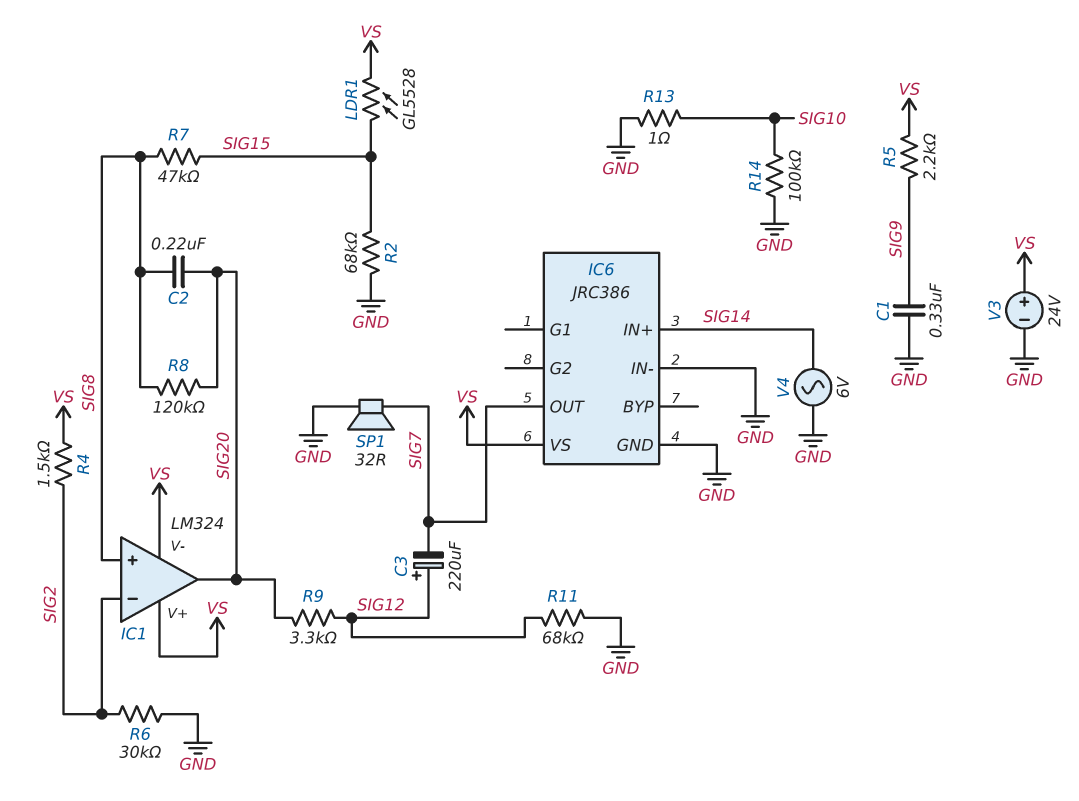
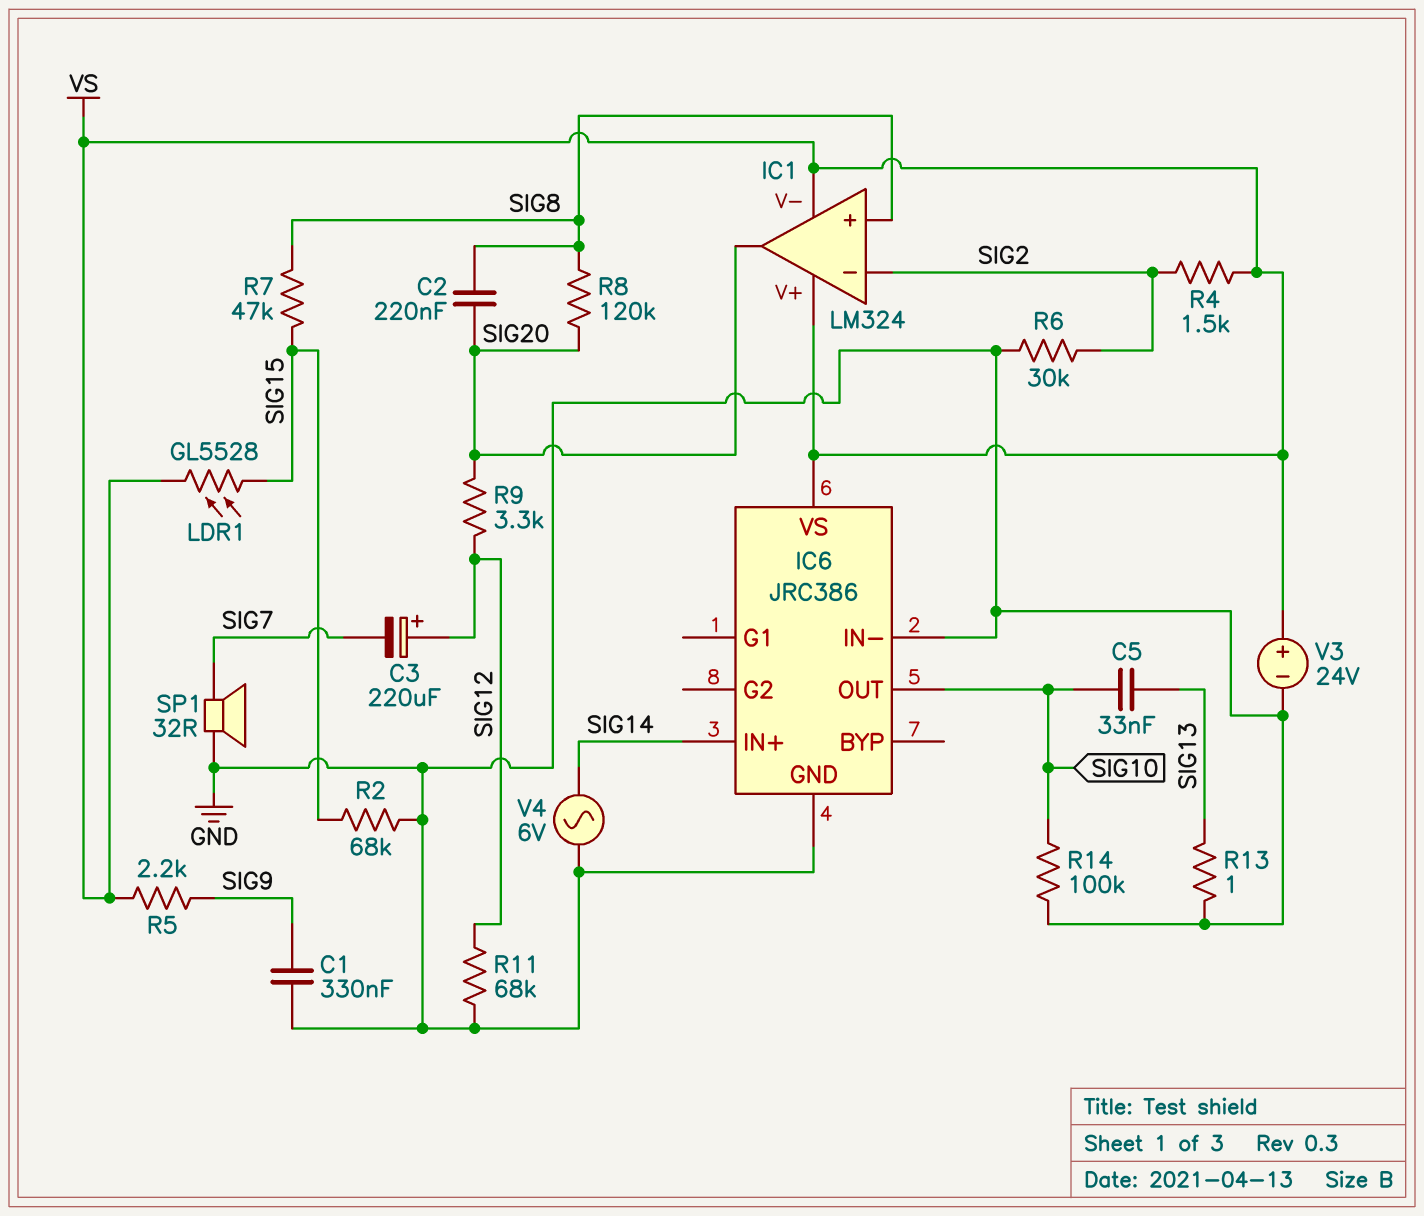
C5: none -> 33nF (SIG10, SIG13)
IC6 pin OUT: SIG7 -> SIG10
R13: 1 (GND, SIG10) -> 1 (GND, SIG13)

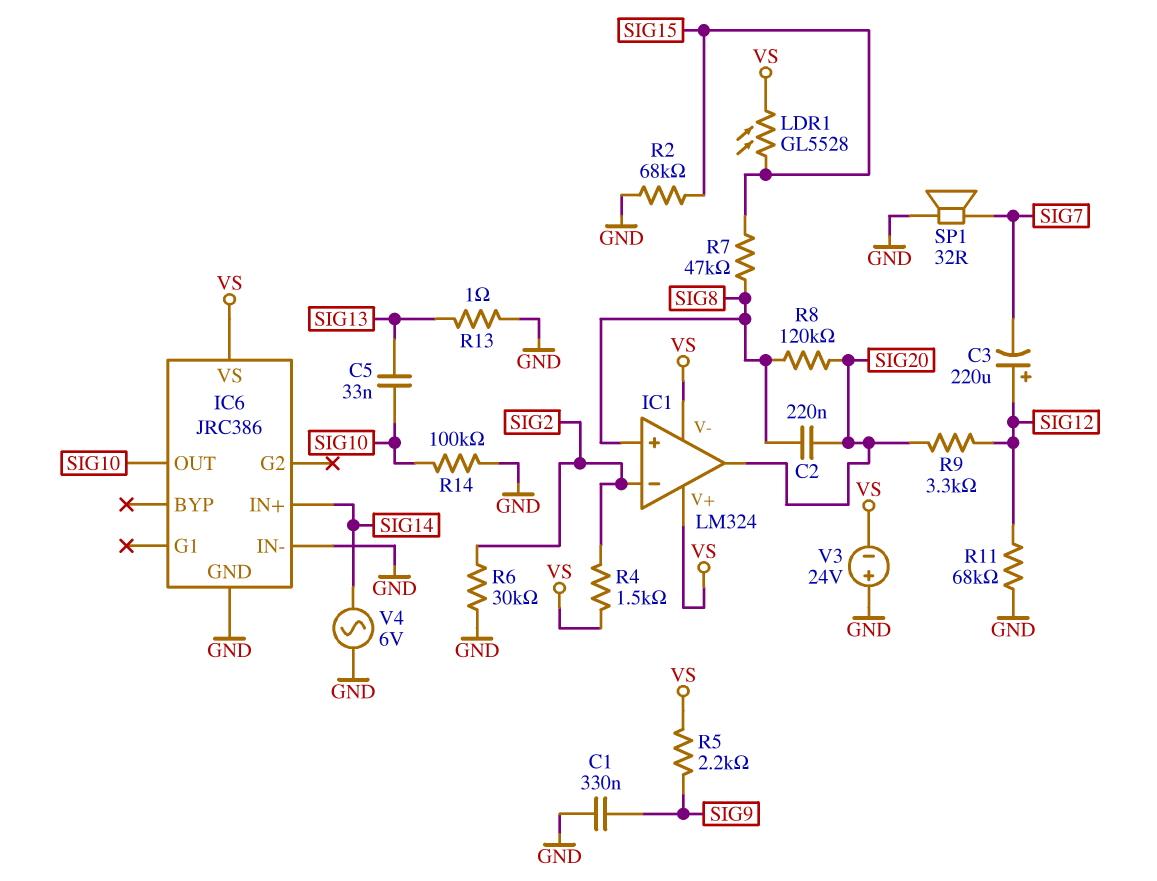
V3: 24V (plus VS, minus GND) -> 24V (plus GND, minus VS)

